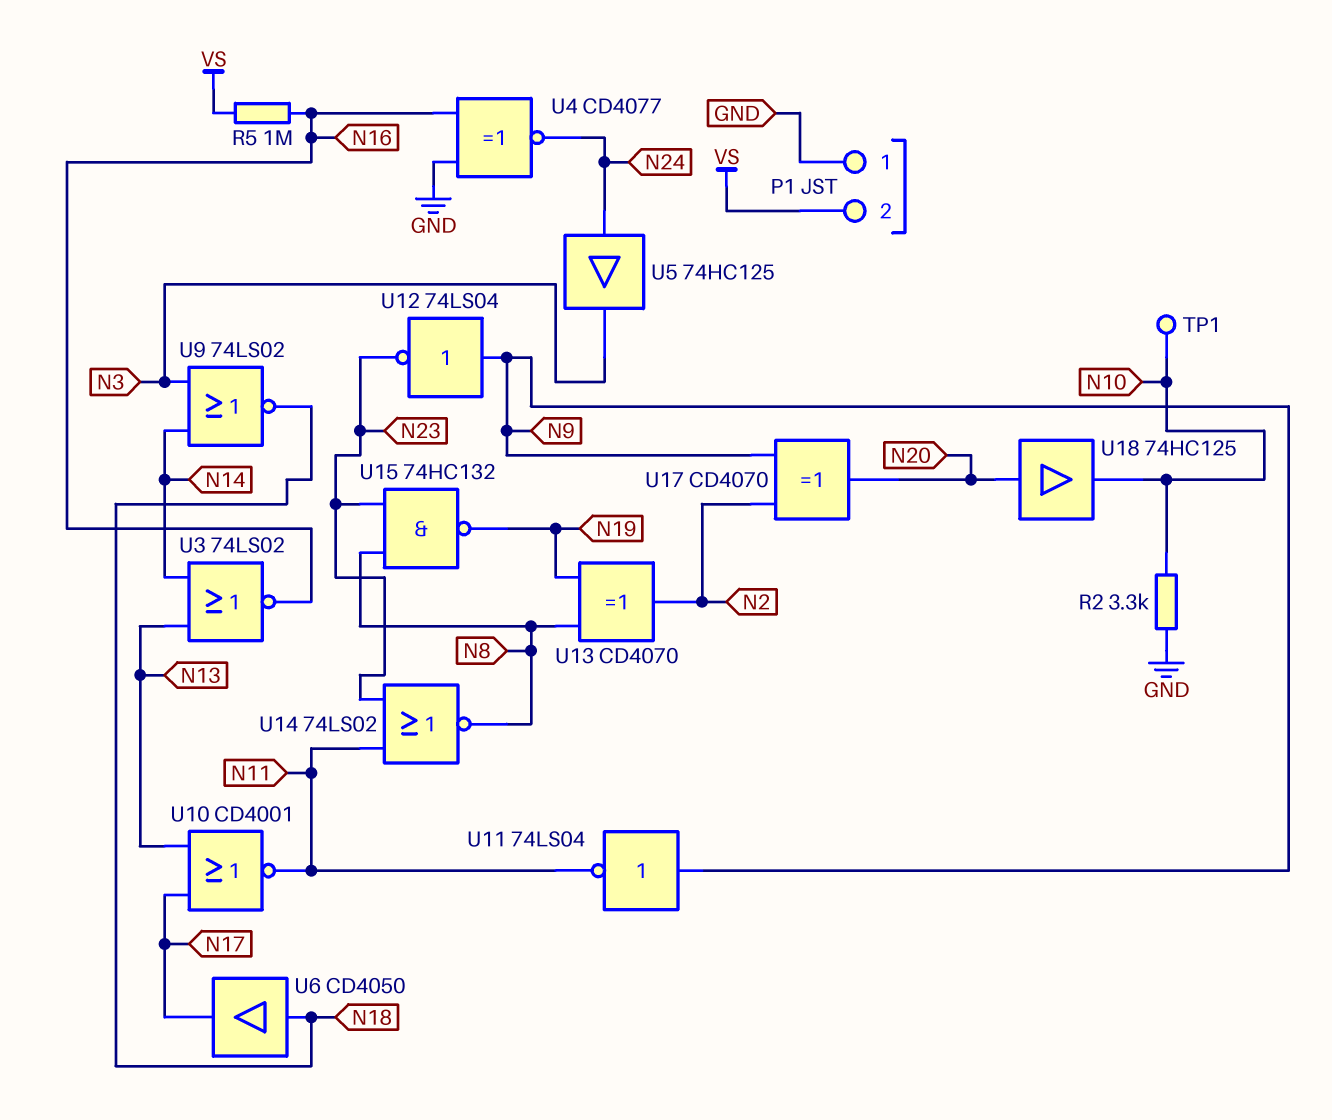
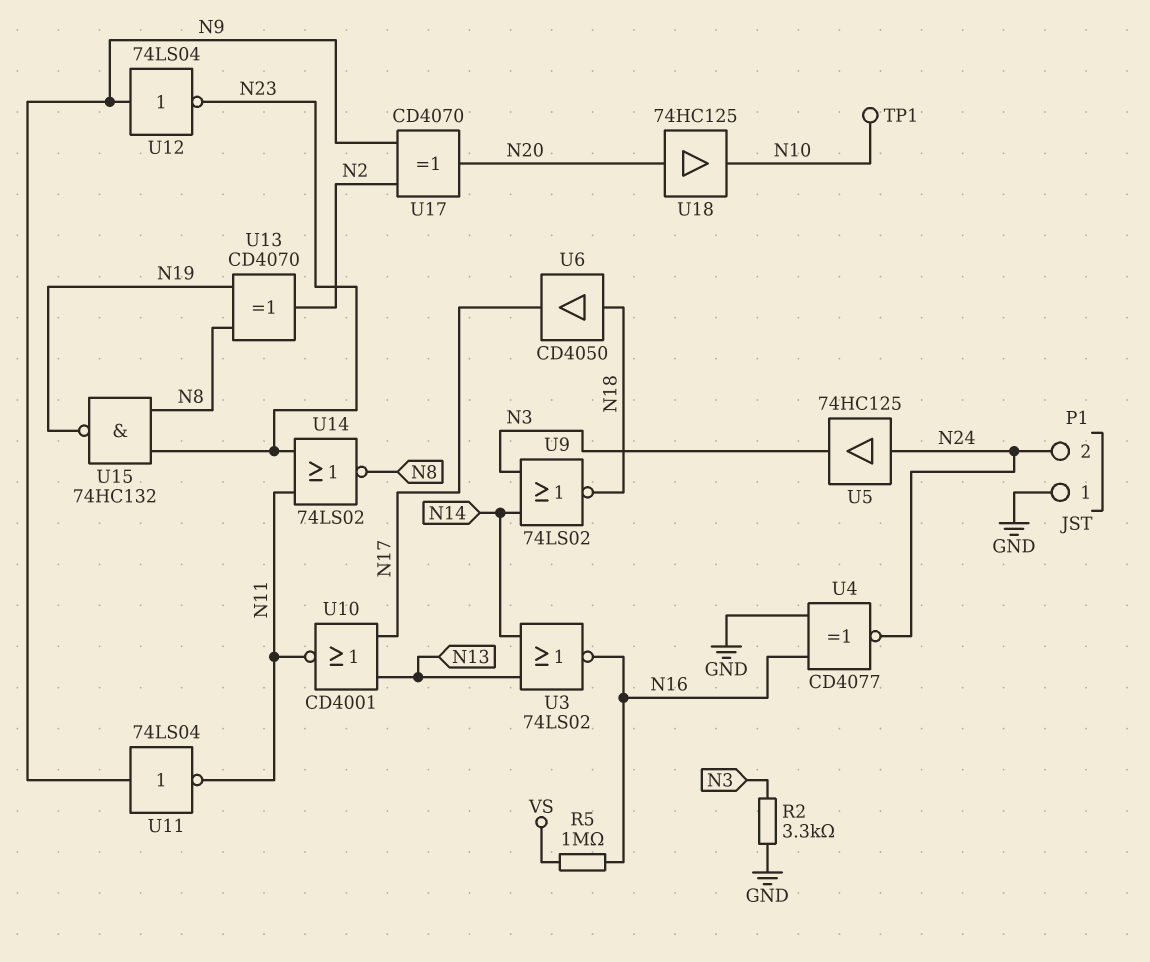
P1 pin 2: VS -> N24
R2: 3.3k (GND, N10) -> 3.3k (GND, N3)

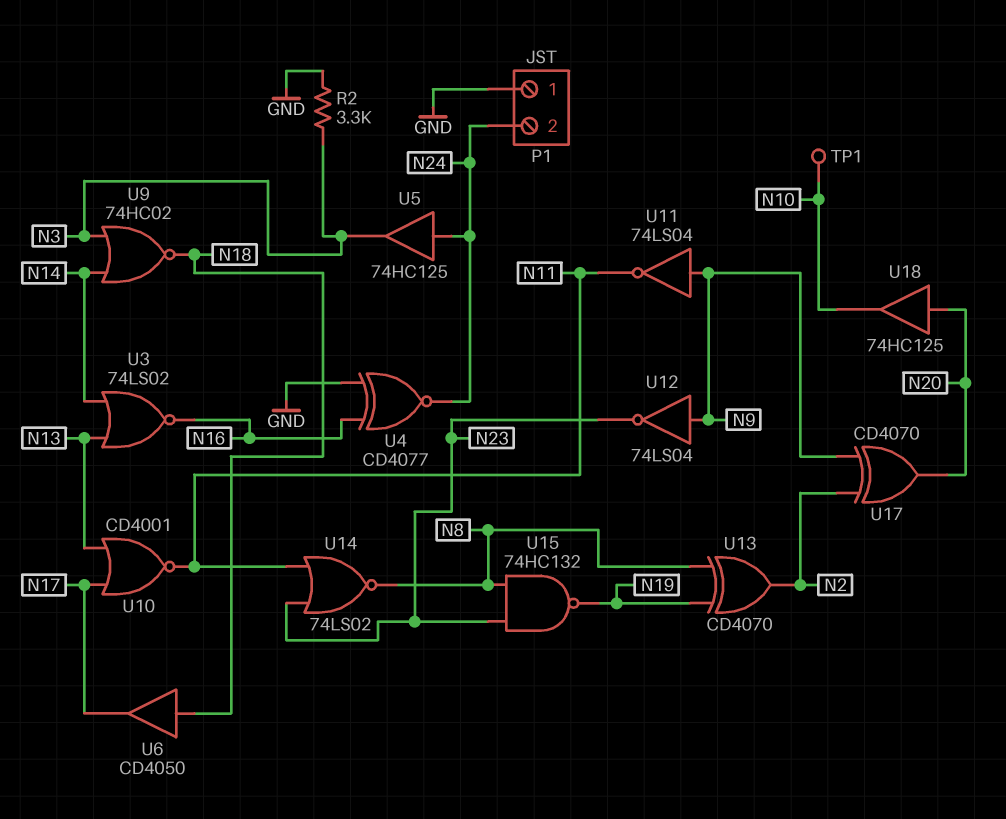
R5: 1M (N16, VS) -> none
U9: NOR 74LS02 (in N3, in N14, out N18) -> NOR 74HC02 (in N3, in N14, out N18)

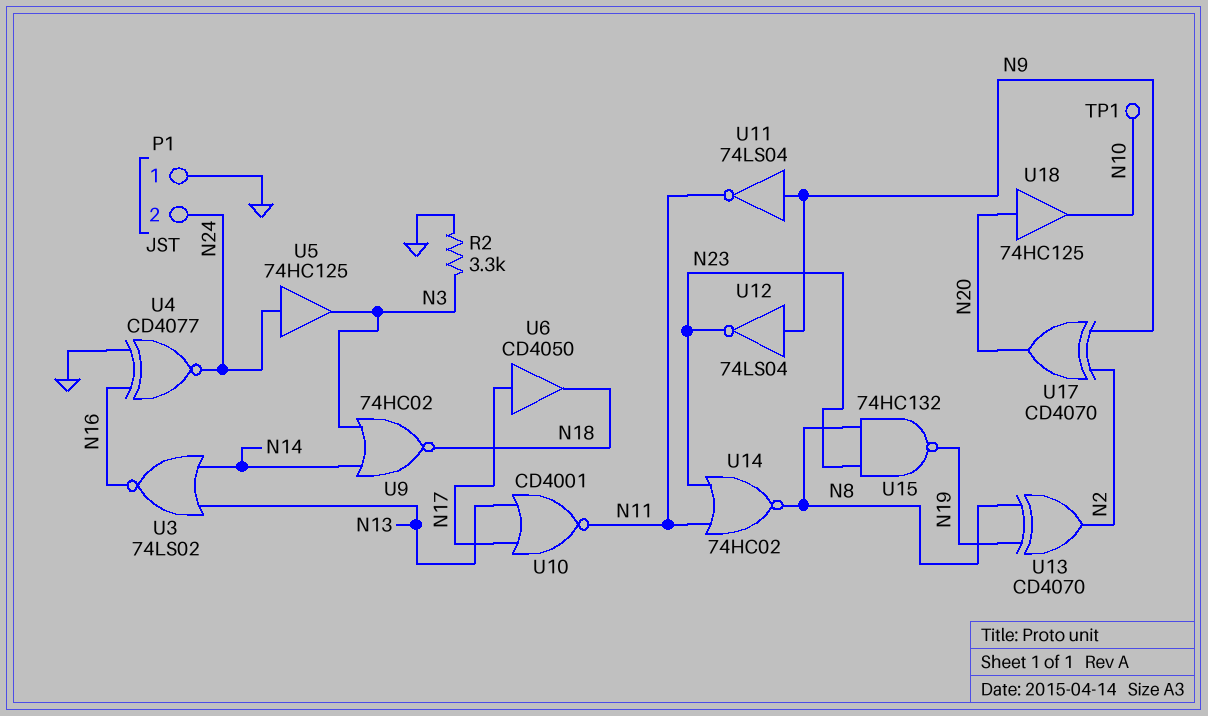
U6: buffer CD4050 (in N18, out N17) -> buffer CD4050 (in N17, out N18)
U14: NOR 74LS02 (in N11, in N23, out N8) -> NOR 74HC02 (in N11, in N23, out N8)

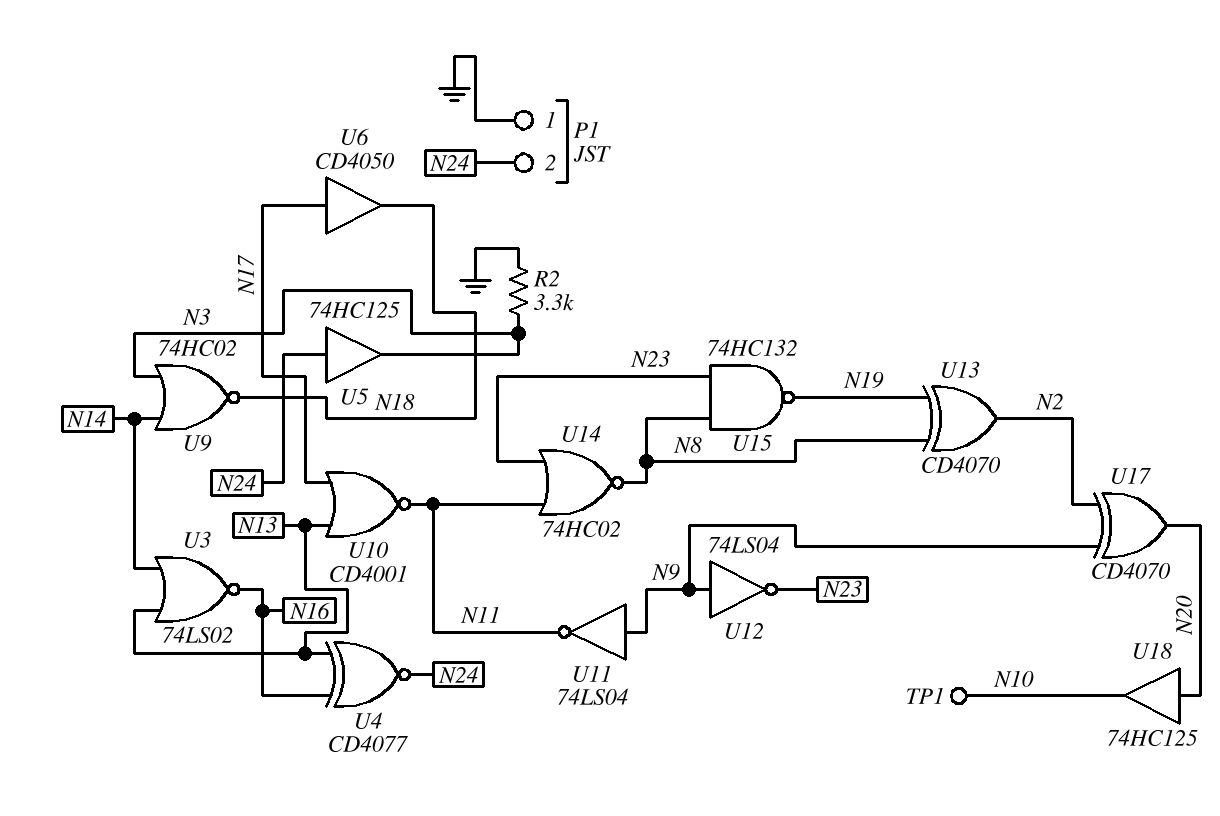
U4: XNOR CD4077 (in GND, in N16, out N24) -> XNOR CD4077 (in N13, in N16, out N24)

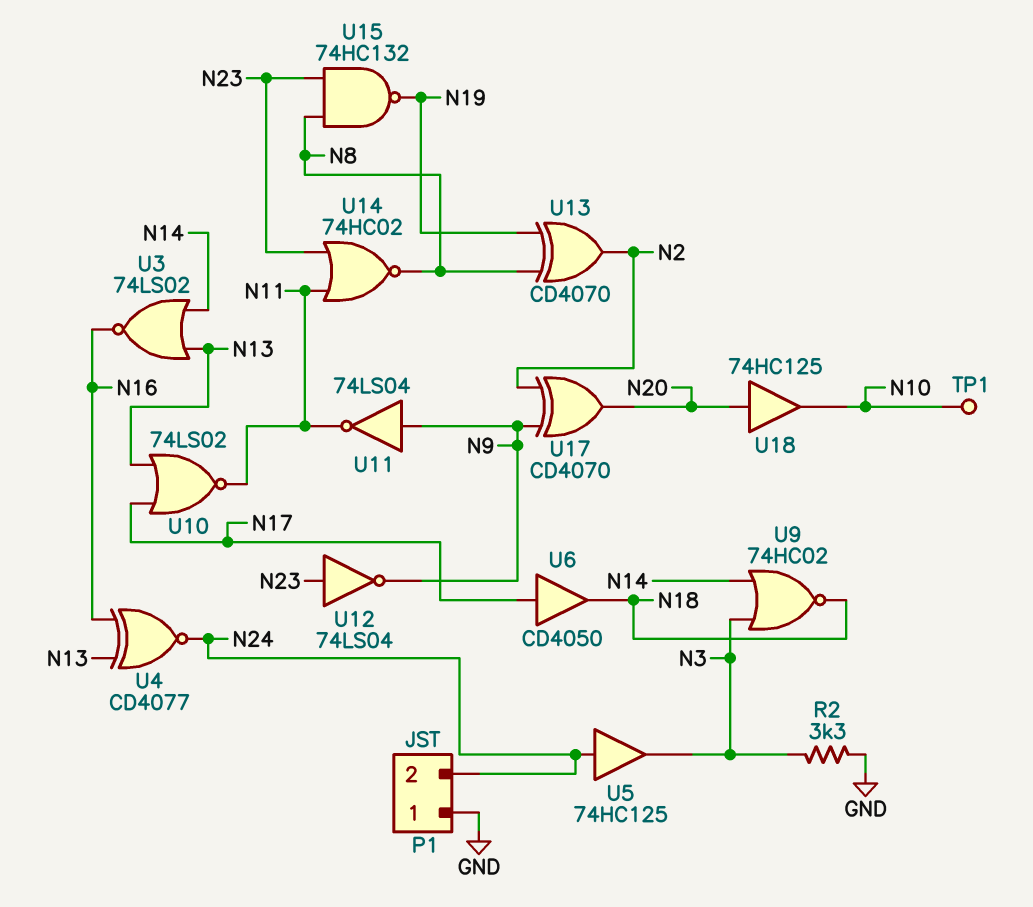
U10: NOR CD4001 (in N13, in N17, out N11) -> NOR 74LS02 (in N13, in N17, out N11)
U12: NOT 74LS04 (in N9, out N23) -> NOT 74LS04 (in N23, out N9)

